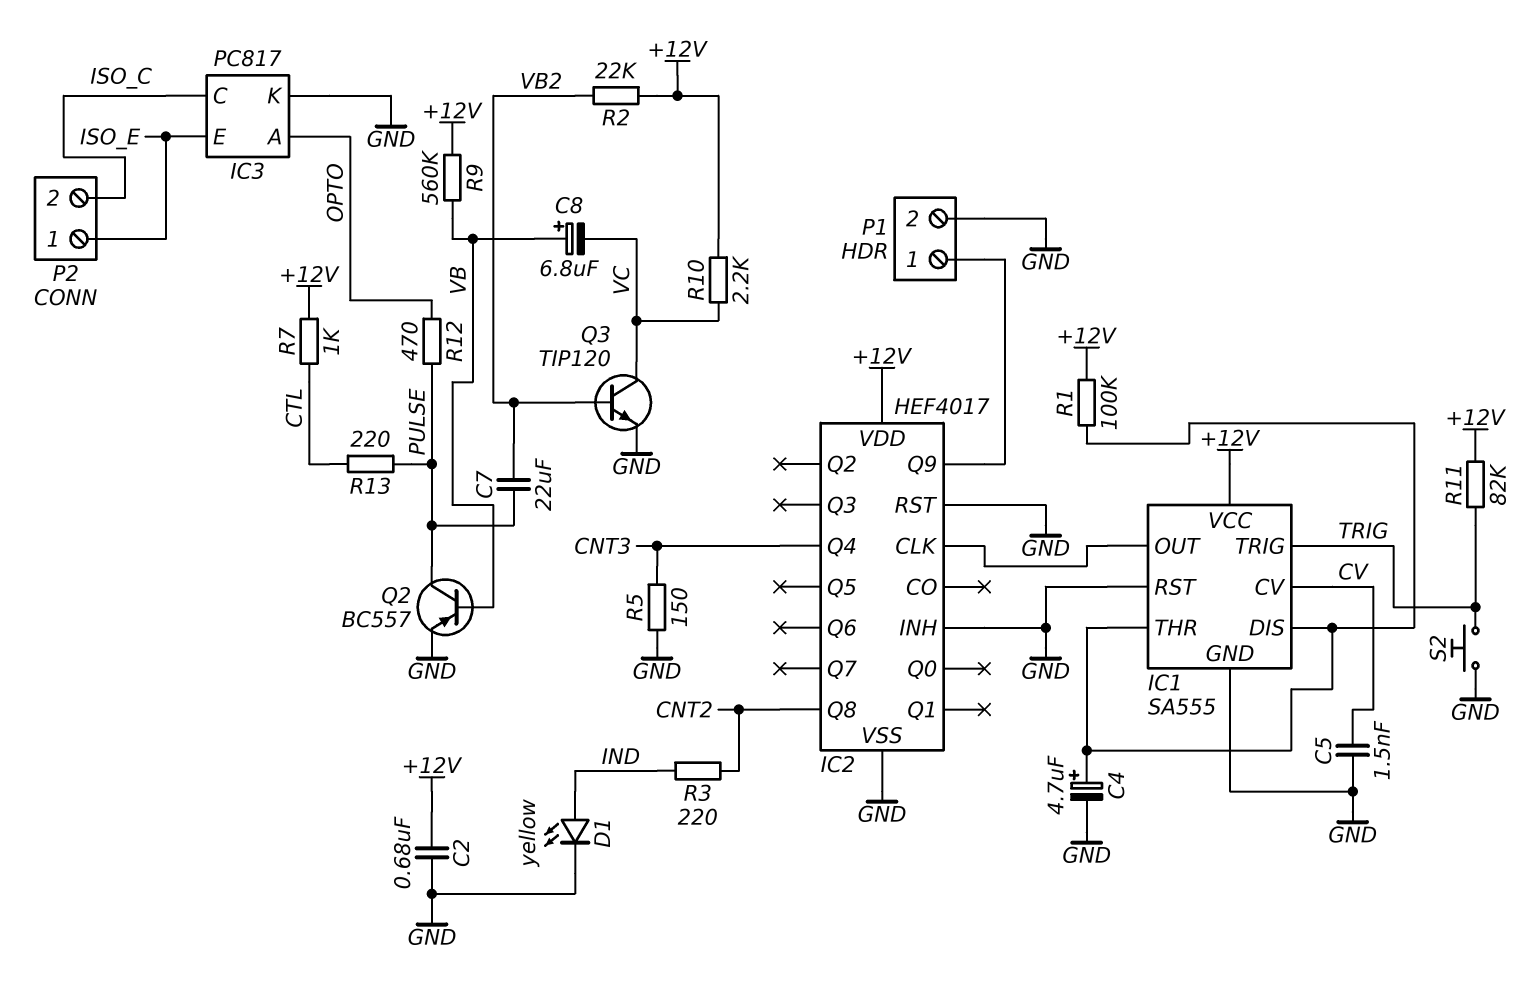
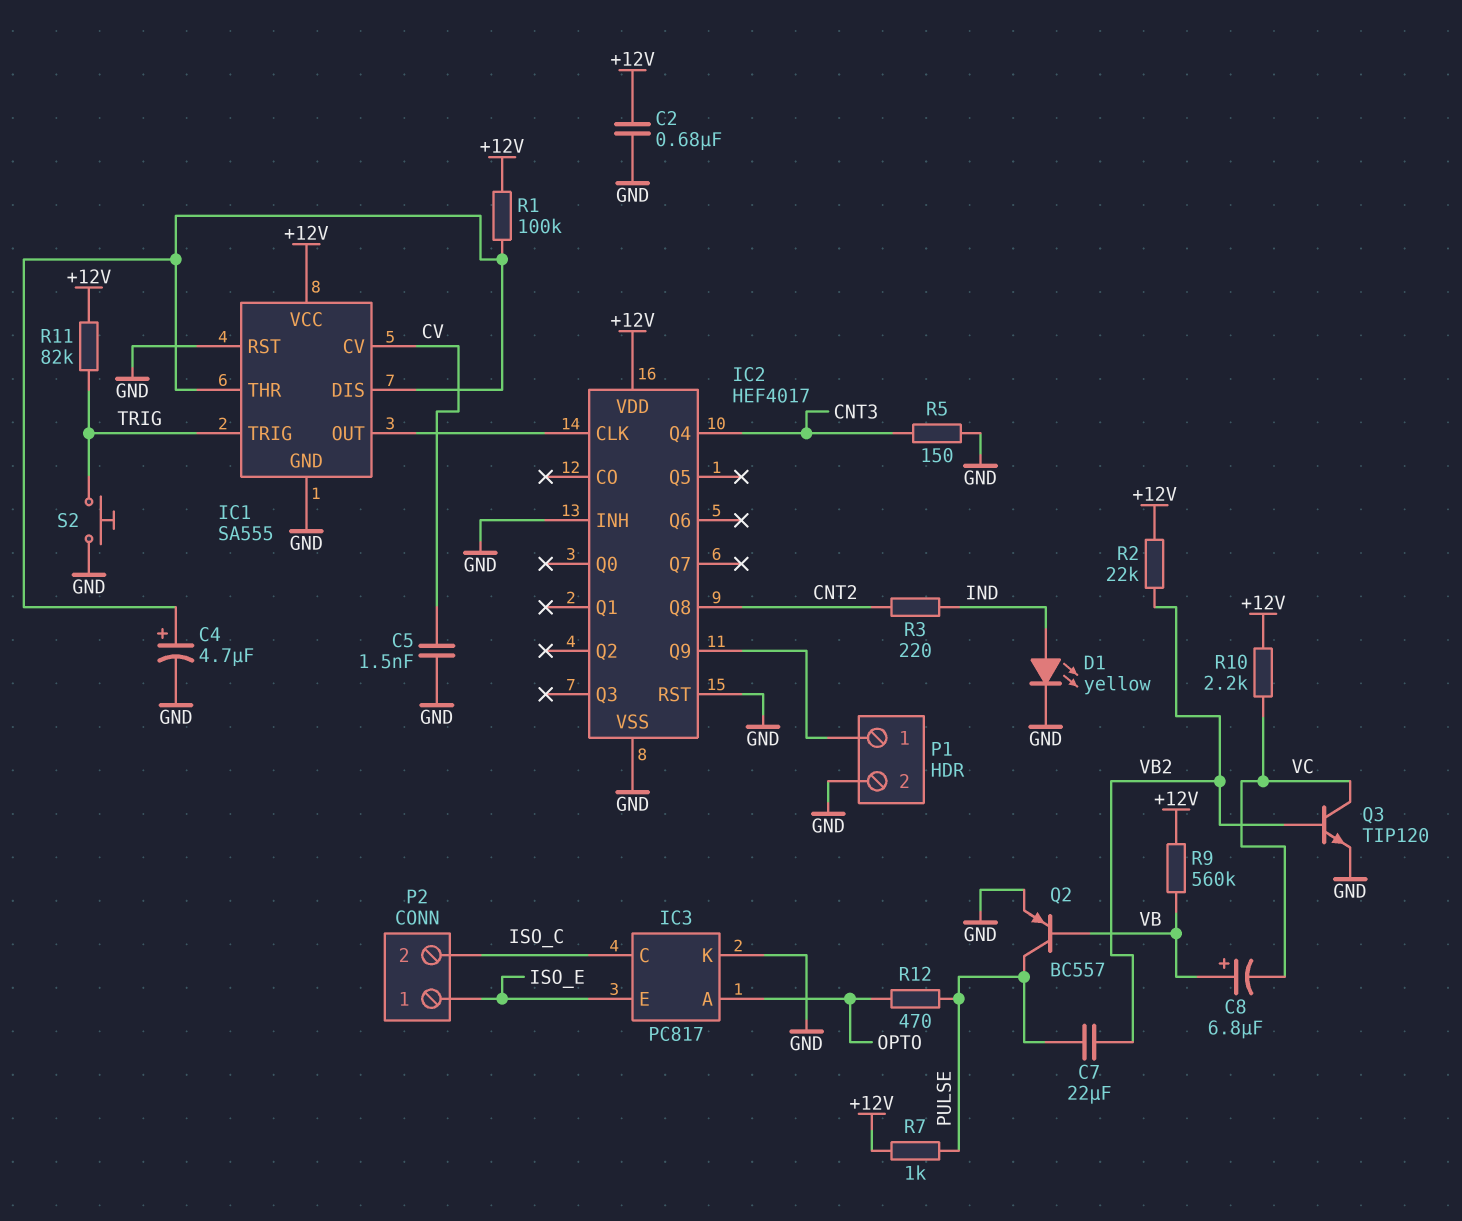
R7: 1k (+12V, CTL) -> 1k (+12V, PULSE)
R13: 220 (CTL, PULSE) -> none

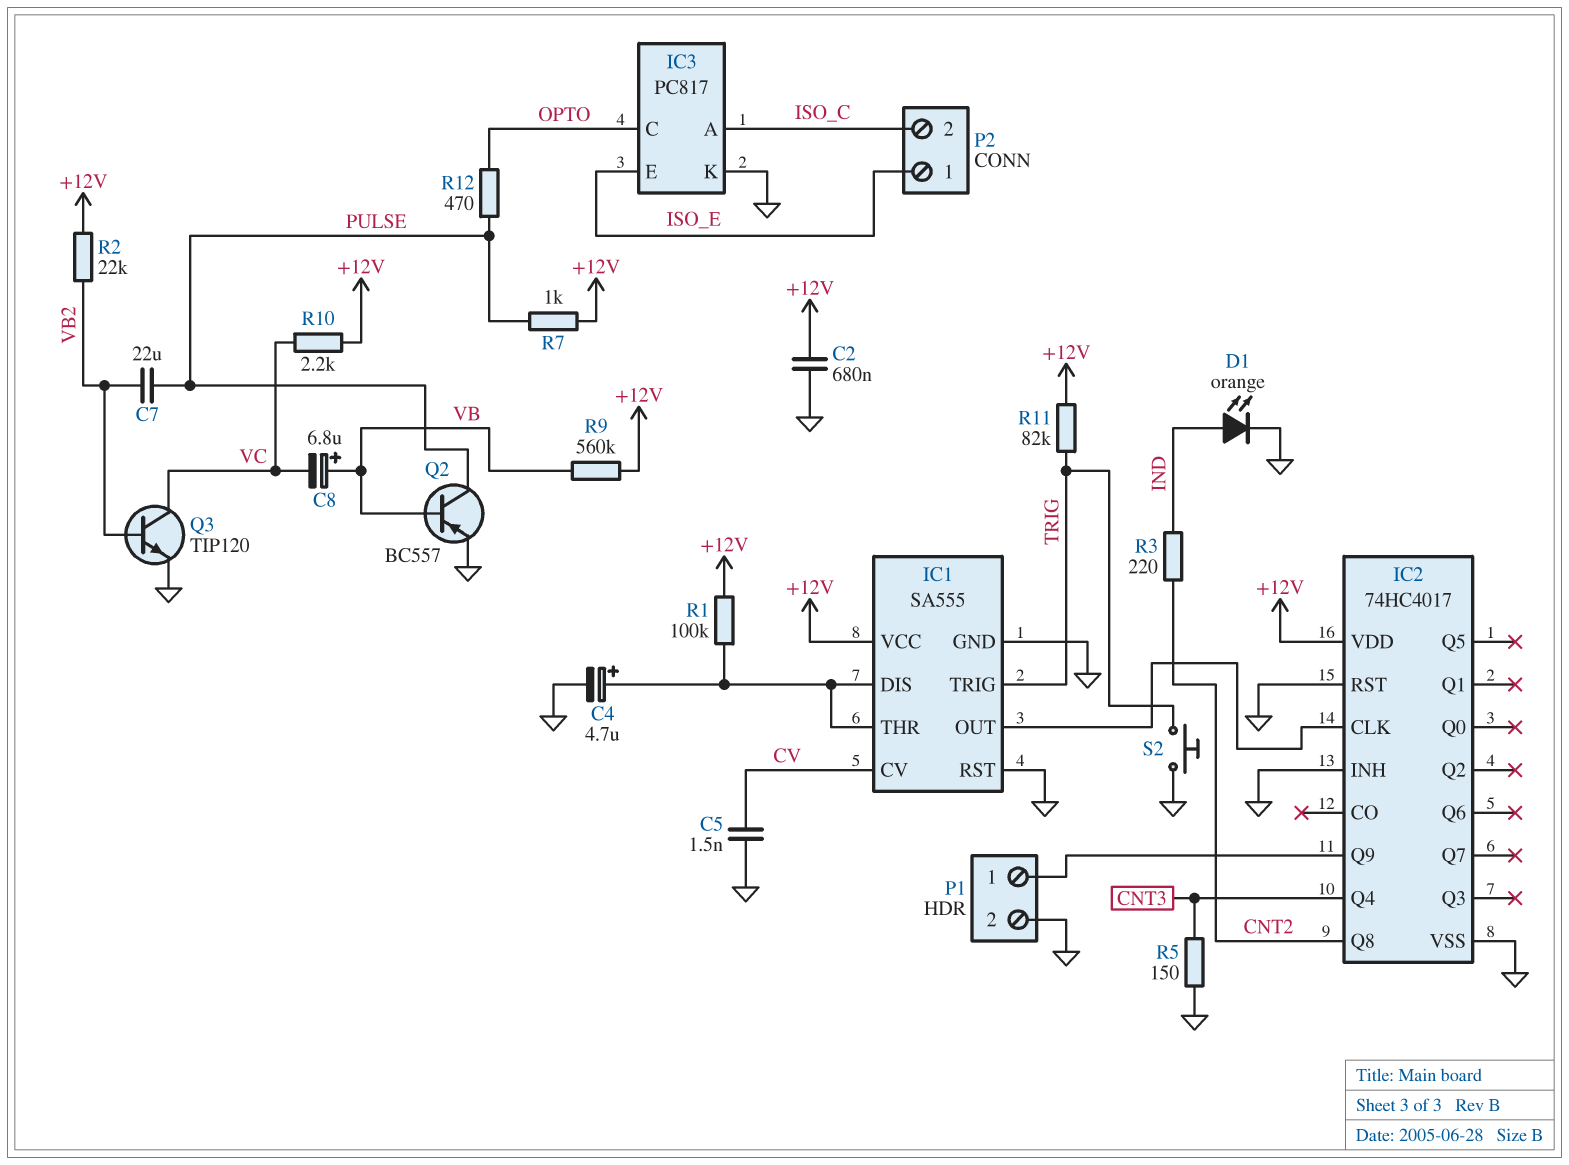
D1: LED yellow (A IND, K GND) -> LED orange (A IND, K GND)
IC2: HEF4017 -> 74HC4017
IC3 pin A: OPTO -> ISO_C
IC3 pin C: ISO_C -> OPTO

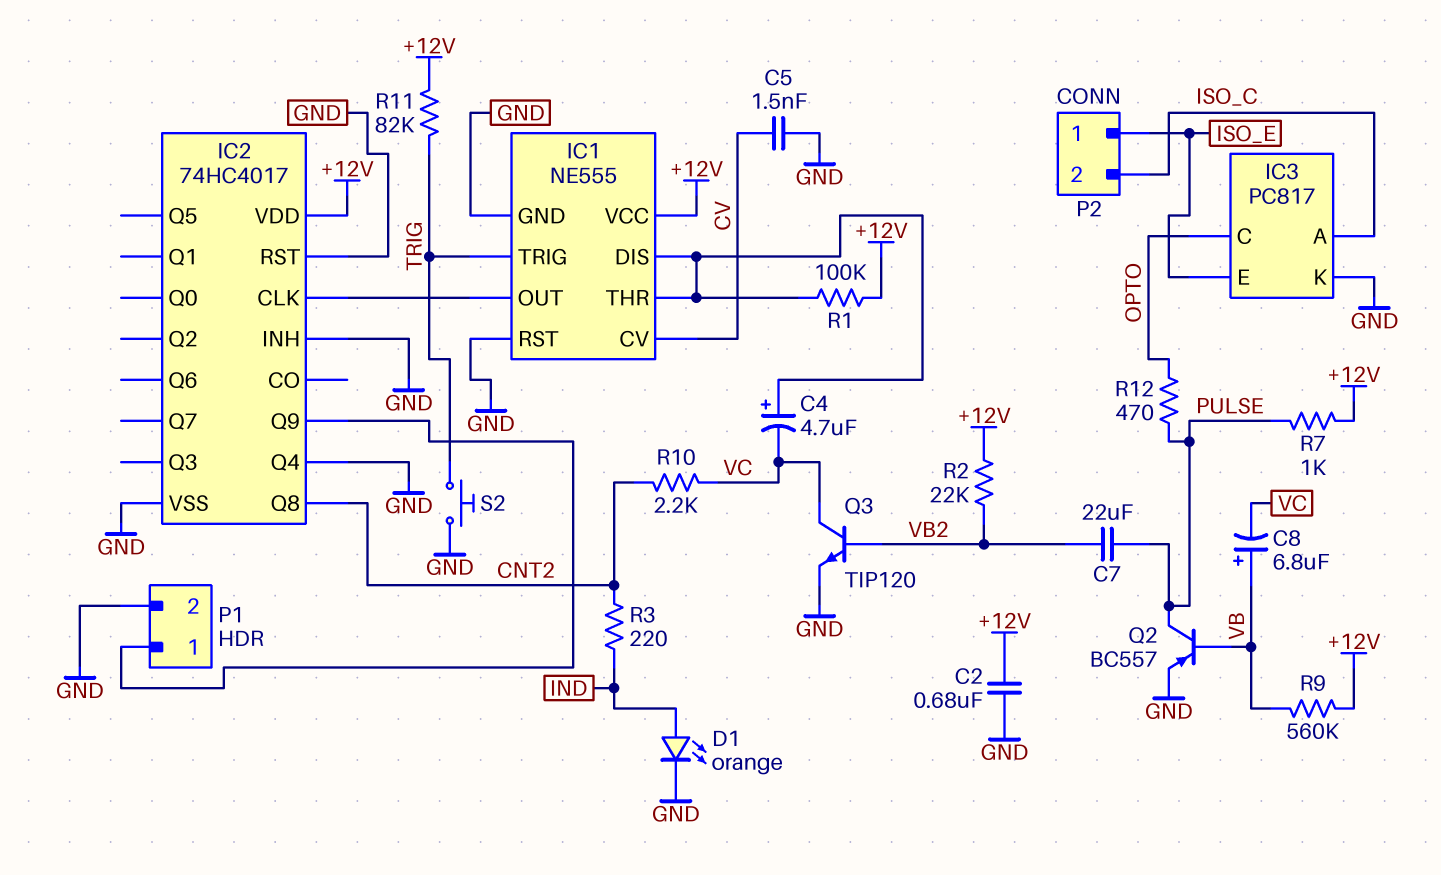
C4: 4.7uF (plus IC1/DIS, minus GND) -> 4.7uF (plus IC1/DIS, minus VC)
IC1: SA555 -> NE555
IC2 pin Q4: CNT3 -> GND
R5: 150 (CNT3, GND) -> none
R10: 2.2k (+12V, VC) -> 2.2k (CNT2, VC)

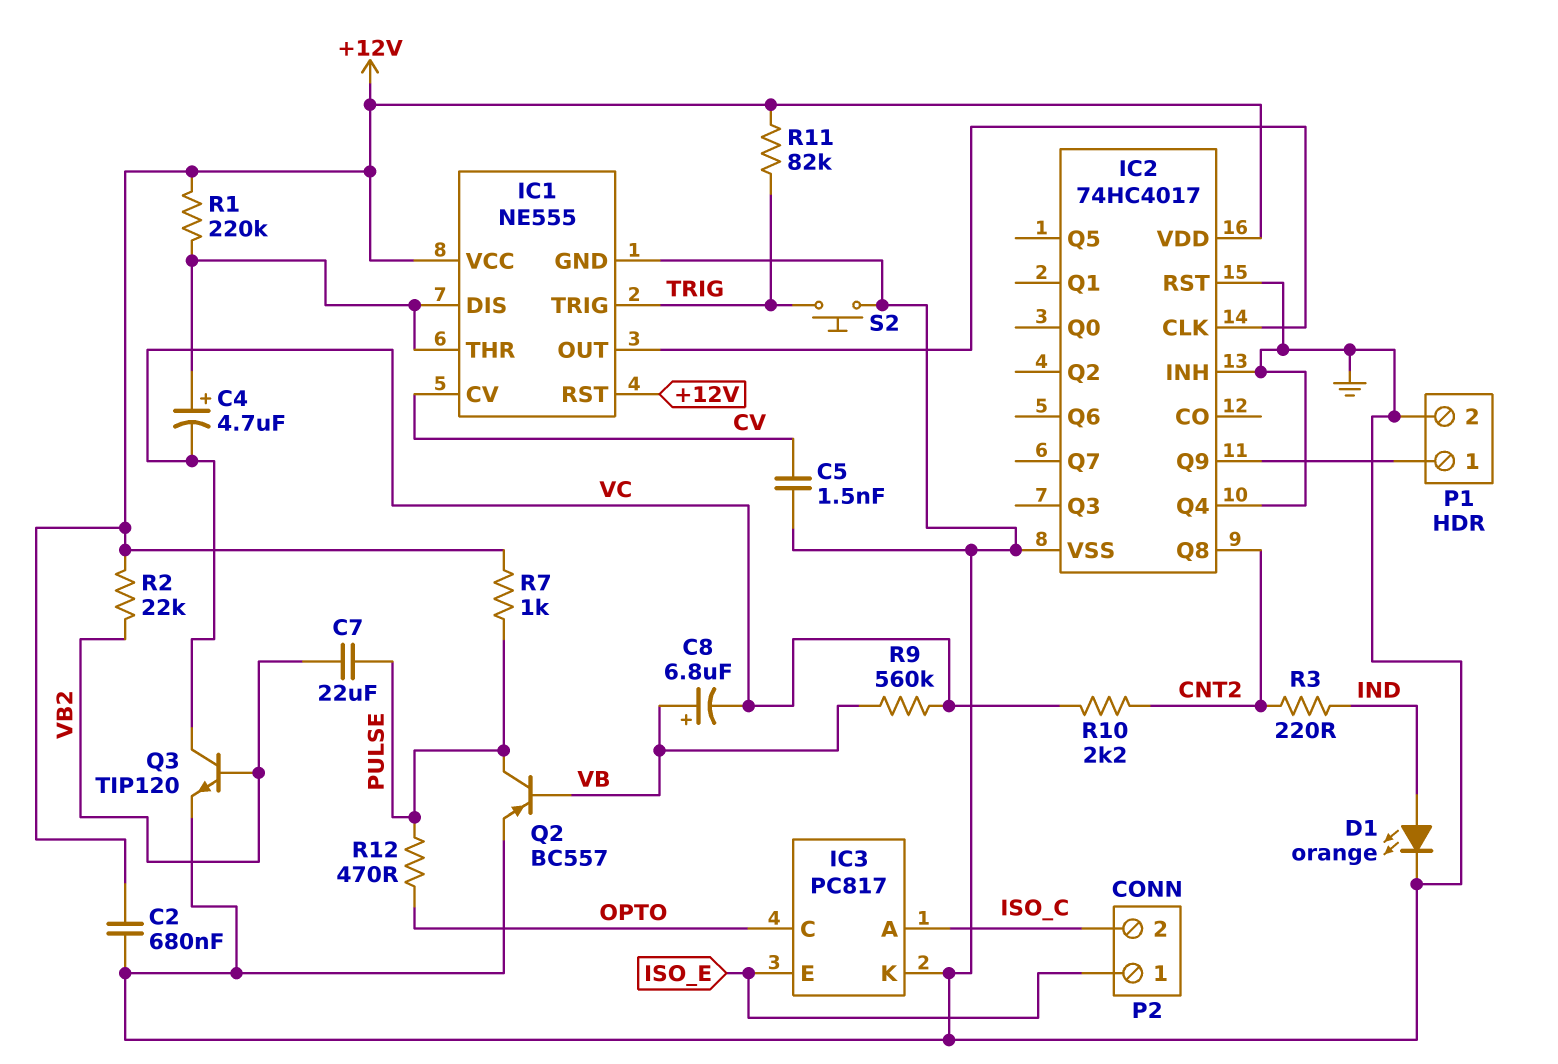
IC1 pin RST: GND -> +12V
R1: 100k (+12V, IC1/DIS) -> 220k (+12V, IC1/DIS)
R9: 560k (+12V, VB) -> 560k (VB, VC)

